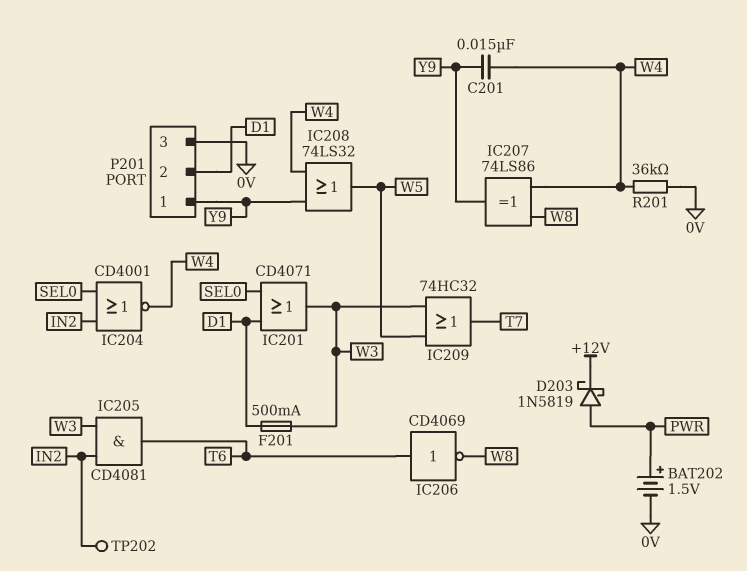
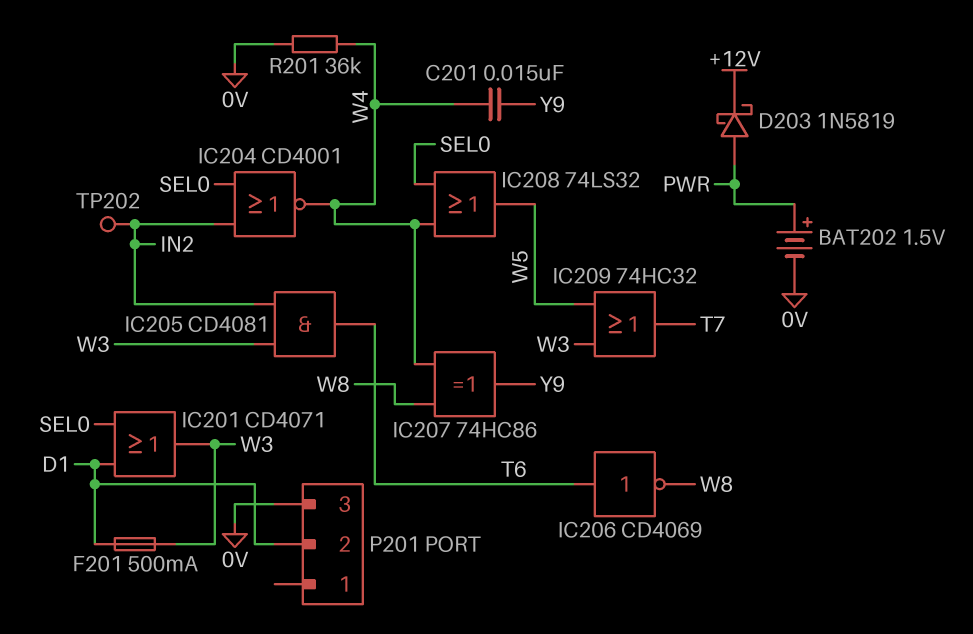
IC207: XOR 74LS86 (in W4, in W8, out Y9) -> XOR 74HC86 (in W4, in W8, out Y9)
IC208: OR 74LS32 (in W4, in Y9, out W5) -> OR 74LS32 (in SEL0, in W4, out W5)
P201 pin 1: Y9 -> none

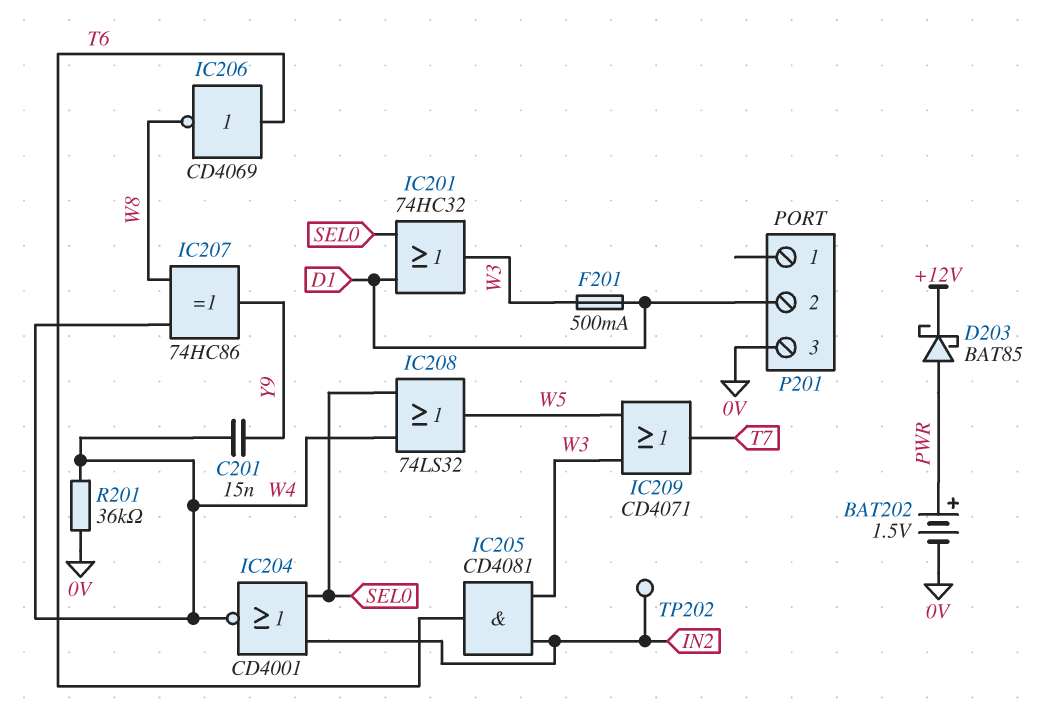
D203: schottky 1N5819 (A PWR, K +12V) -> schottky BAT85 (A PWR, K +12V)
IC201: OR CD4071 (in D1, in SEL0, out W3) -> OR 74HC32 (in D1, in SEL0, out W3)
IC209: OR 74HC32 (in W3, in W5, out T7) -> OR CD4071 (in W3, in W5, out T7)

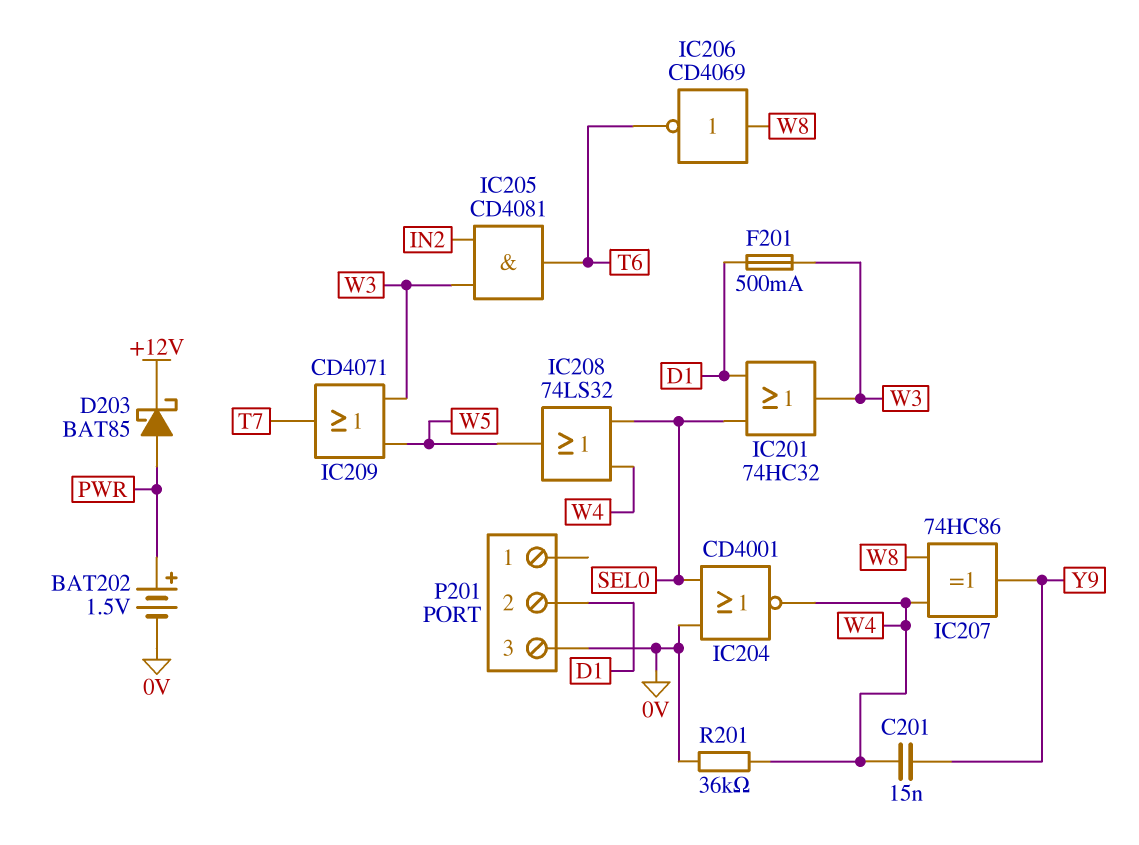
IC204: NOR CD4001 (in IN2, in SEL0, out W4) -> NOR CD4001 (in 0V, in SEL0, out W4)
IC206: NOT CD4069 (in T6, out W8) -> NOT CD4069 (in W8, out T6)
TP202: test point (IN2) -> none

